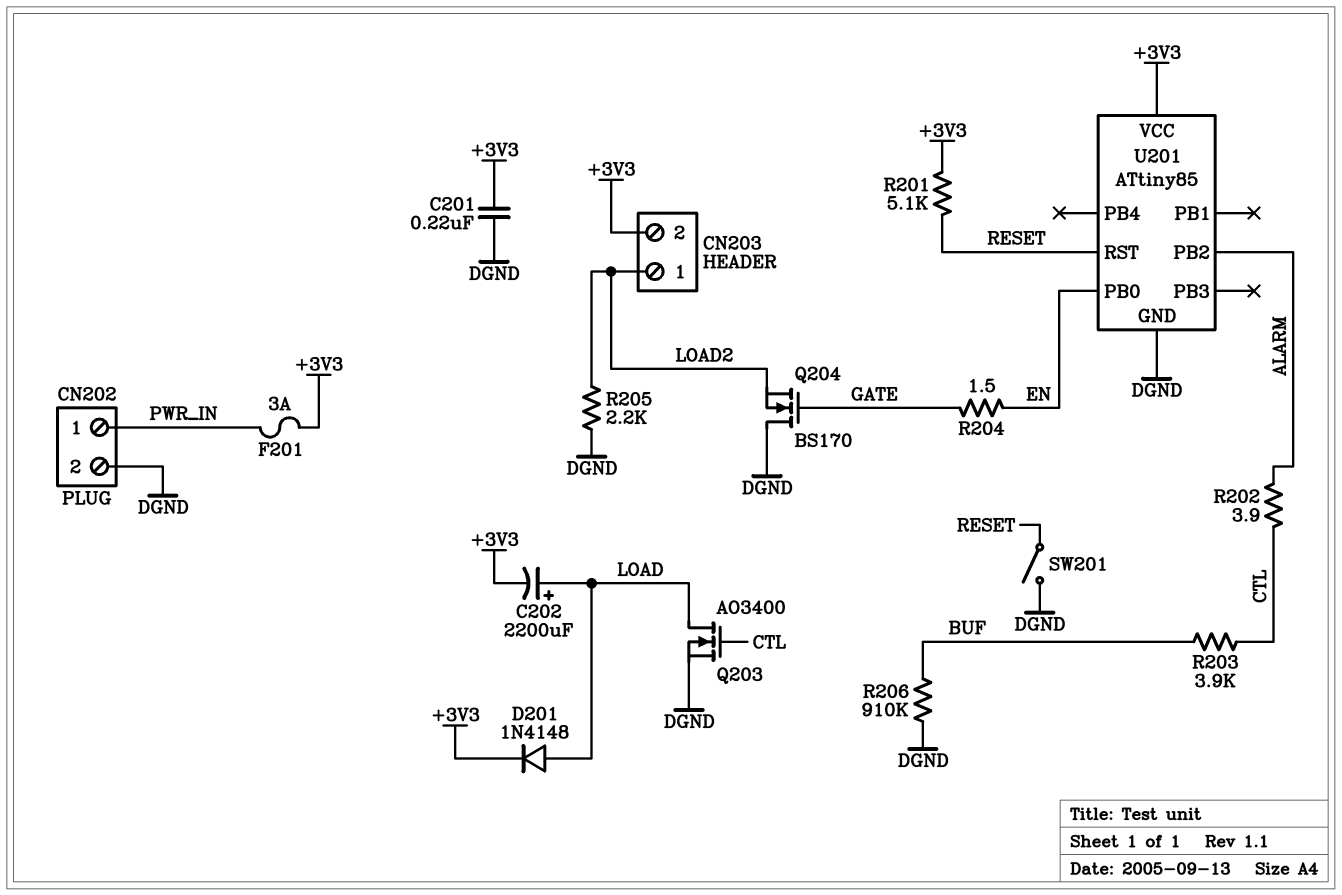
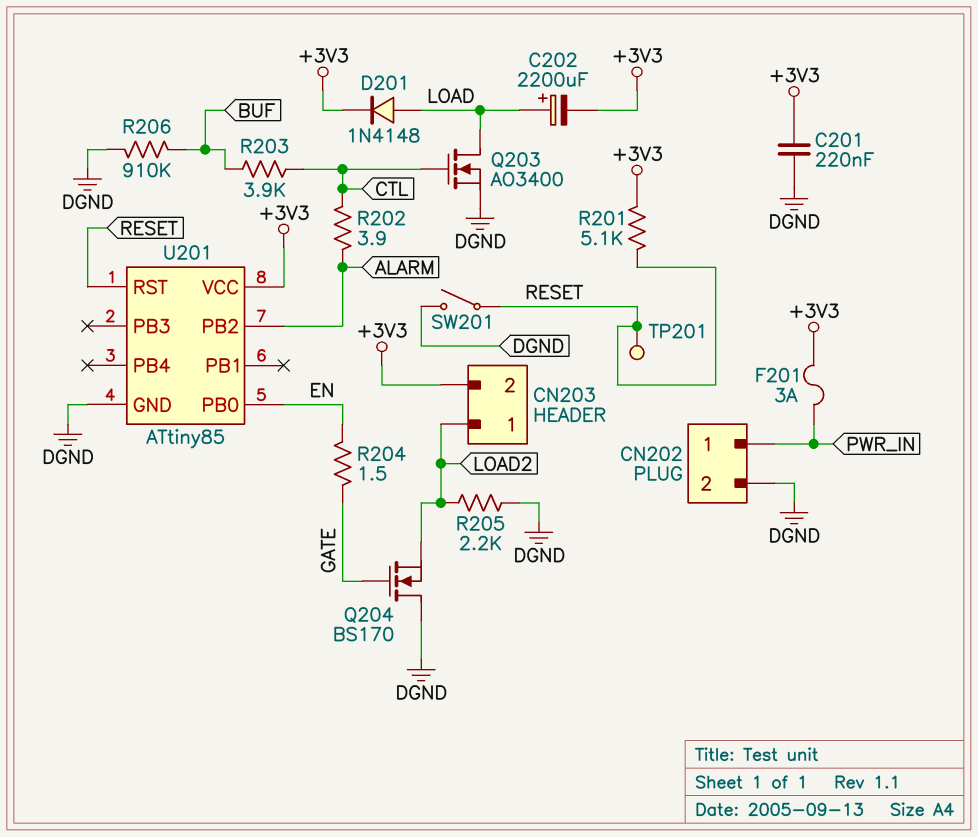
TP201: none -> test point (RESET)

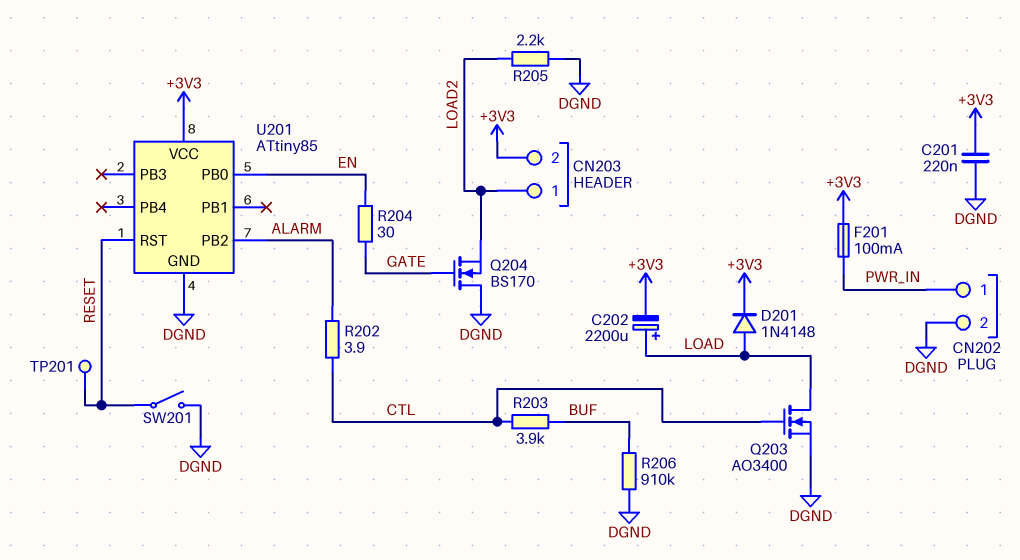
F201: 3A (+3V3, PWR_IN) -> 100mA (+3V3, PWR_IN)
R201: 5.1k (+3V3, RESET) -> none
R204: 1.5 (EN, GATE) -> 30 (EN, GATE)

